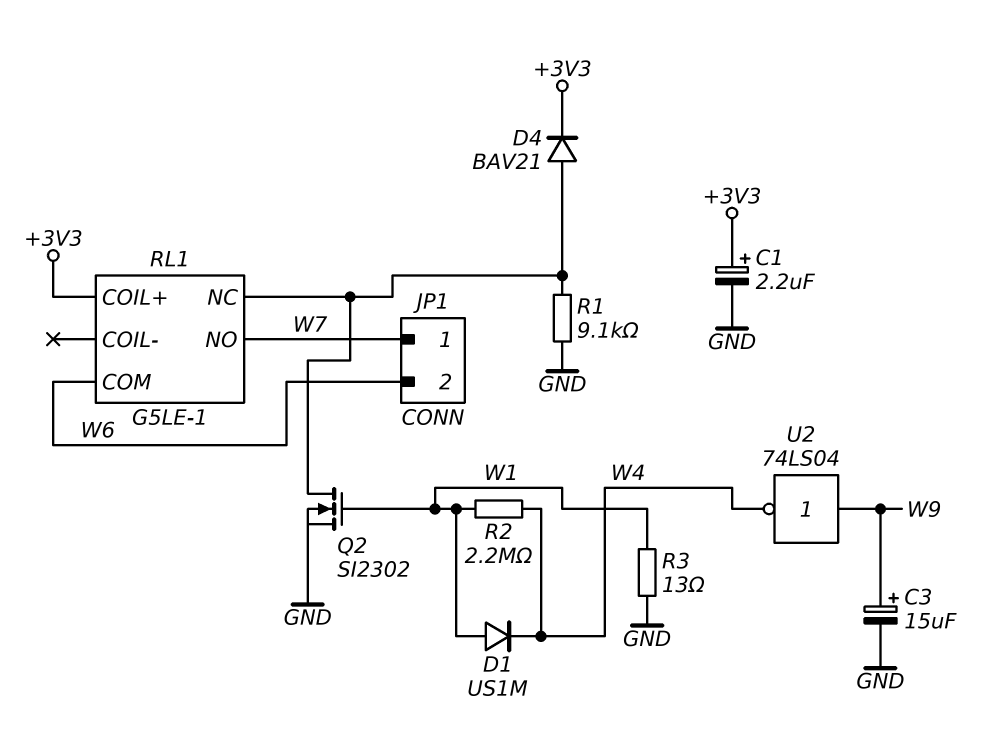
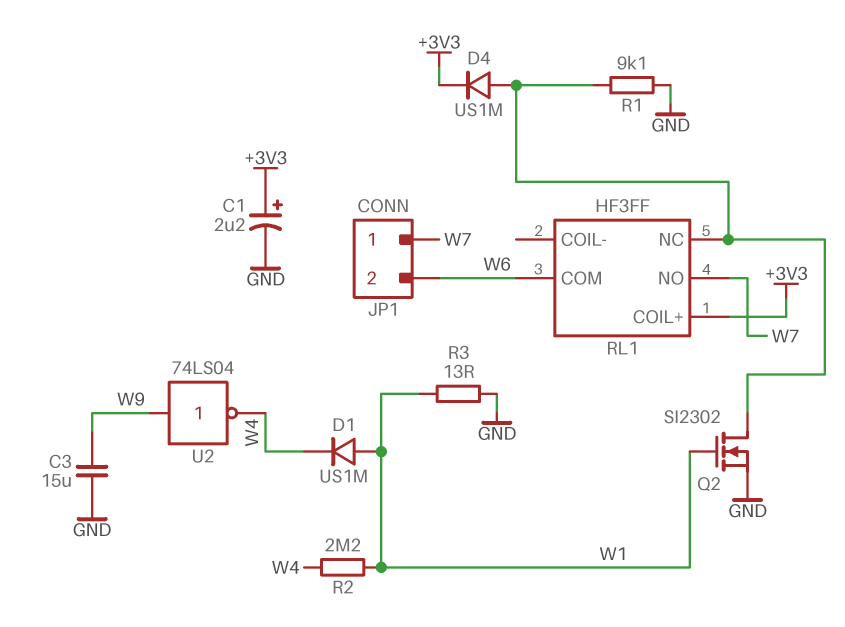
C3: 15uF (plus W9, minus GND) -> 15uF (GND, W9)
D4: diode BAV21 (A RL1/NC, K +3V3) -> diode US1M (A RL1/NC, K +3V3)
RL1: G5LE-1 -> HF3FF

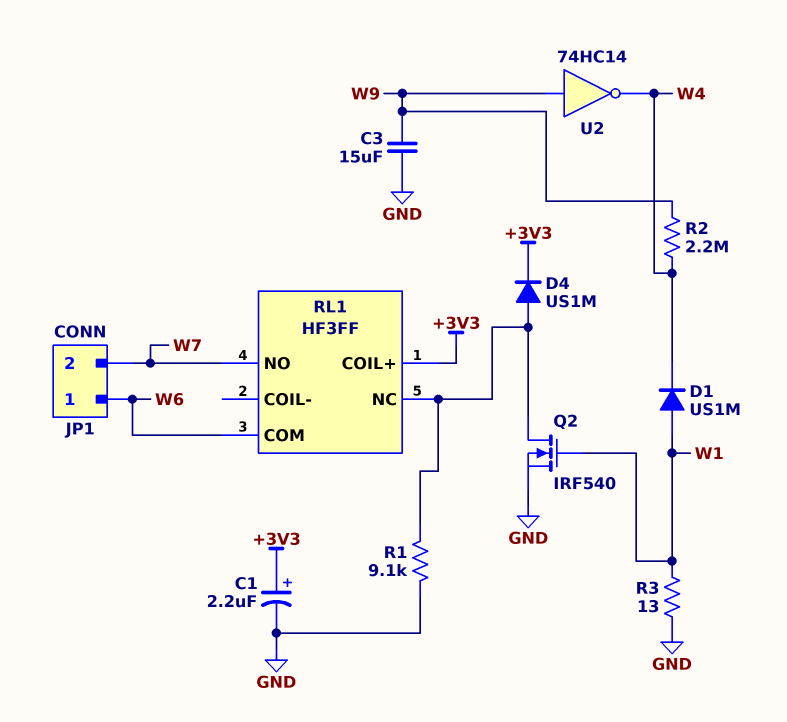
JP1 pin 1: W7 -> W6
JP1 pin 2: W6 -> W7
Q2: NMOS SI2302 (G W1, D RL1/NC, S GND) -> NMOS IRF540 (G W1, D RL1/NC, S GND)
R2: 2.2M (W1, W4) -> 2.2M (W4, W9)
U2: NOT 74LS04 (in W9, out W4) -> NOT 74HC14 (in W9, out W4)

